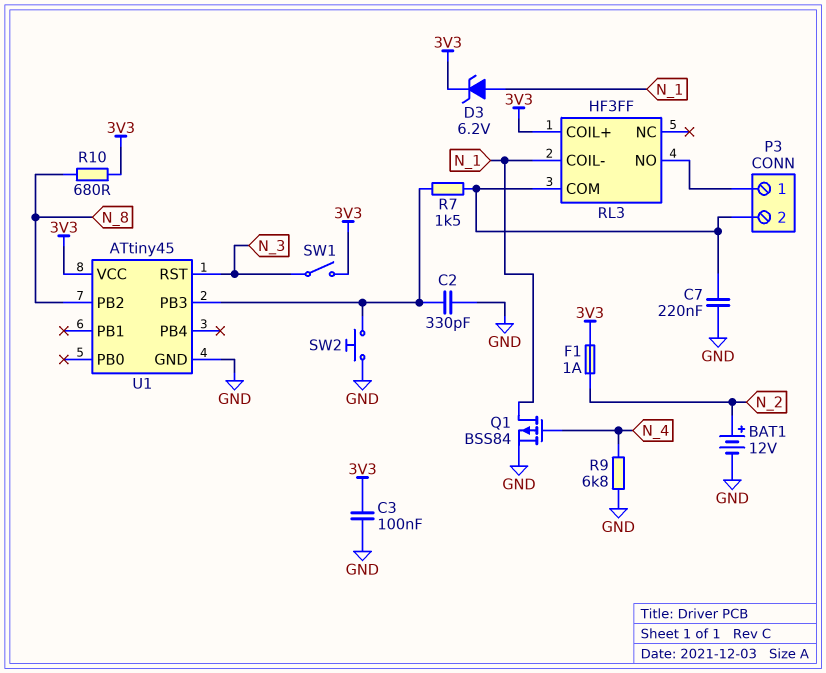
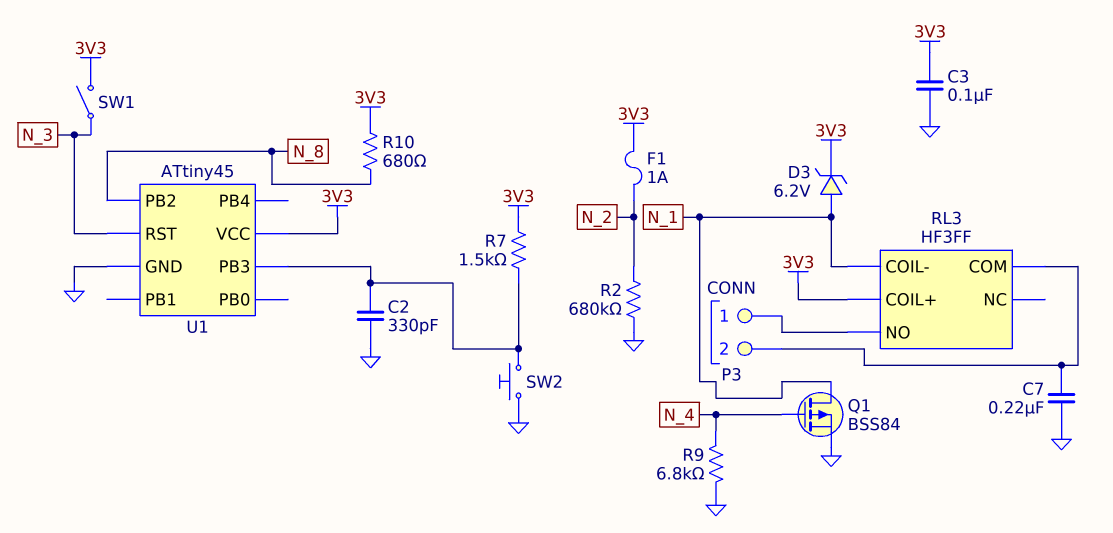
BAT1: 12V (plus N_2, minus GND) -> none
R2: none -> 680k (GND, N_2)
R7: 1.5k (P3/2, U1/PB3) -> 1.5k (3V3, U1/PB3)

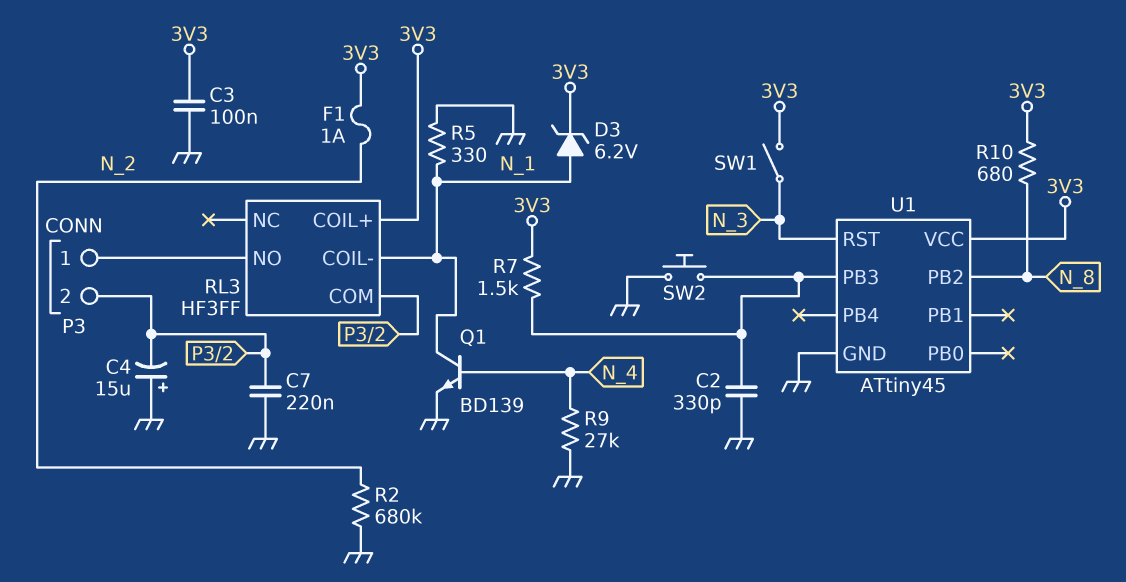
C4: none -> 15uF (plus GND, minus P3/2)
Q1: PMOS BSS84 (G N_4, D N_1, S GND) -> NPN BD139 (B N_4, C N_1, E GND)
R5: none -> 330 (GND, N_1)
R9: 6.8k (GND, N_4) -> 27k (GND, N_4)

